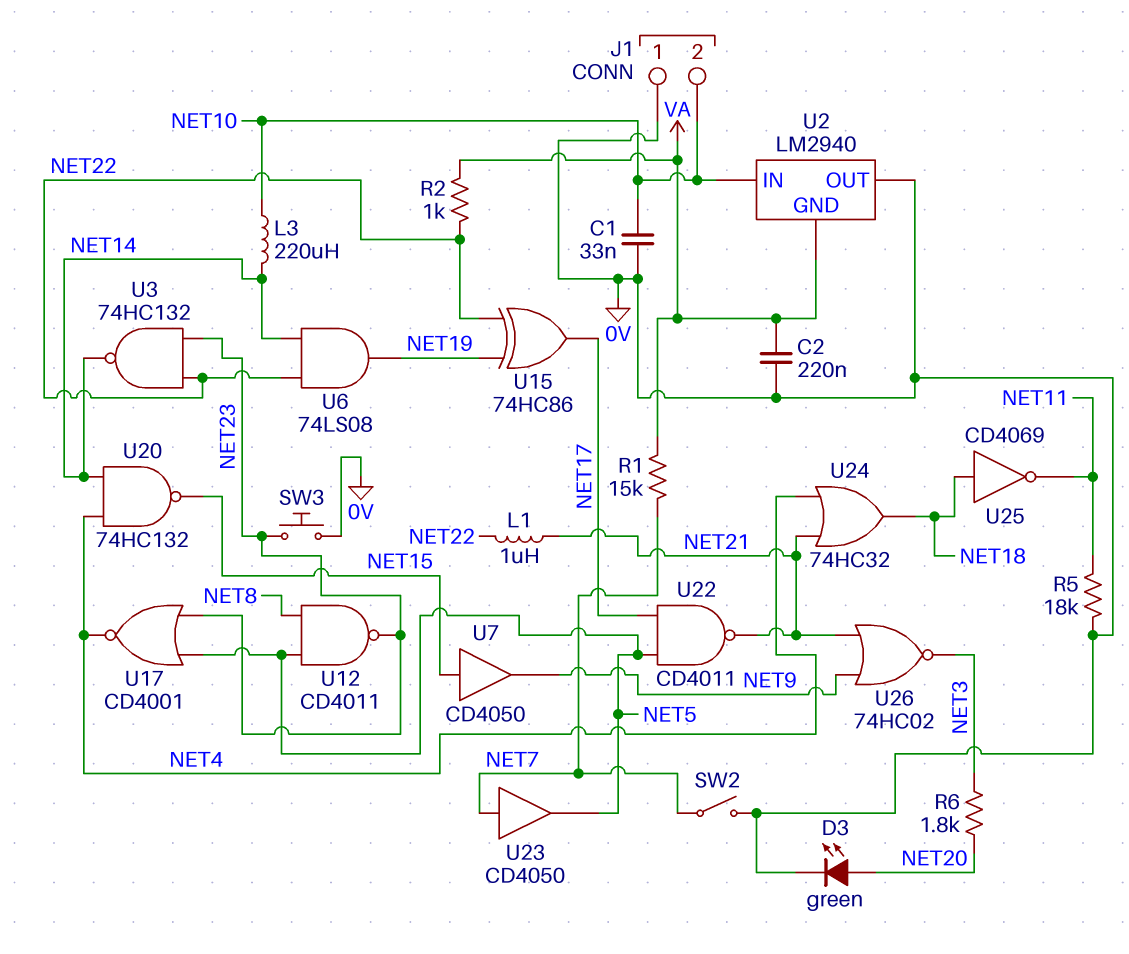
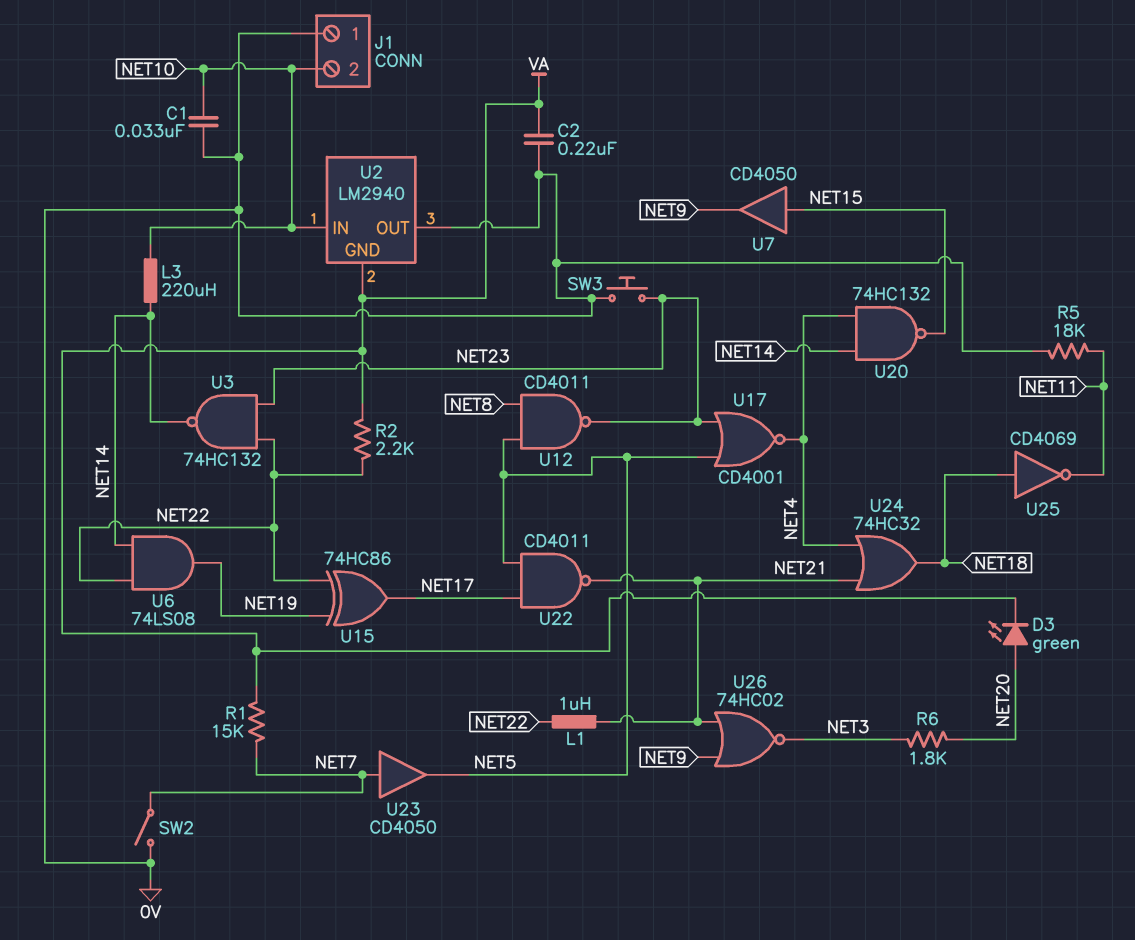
D3: LED green (A NET20, K 0V) -> LED green (A NET20, K VA)
R2: 1k (NET22, VA) -> 2.2k (NET22, VA)

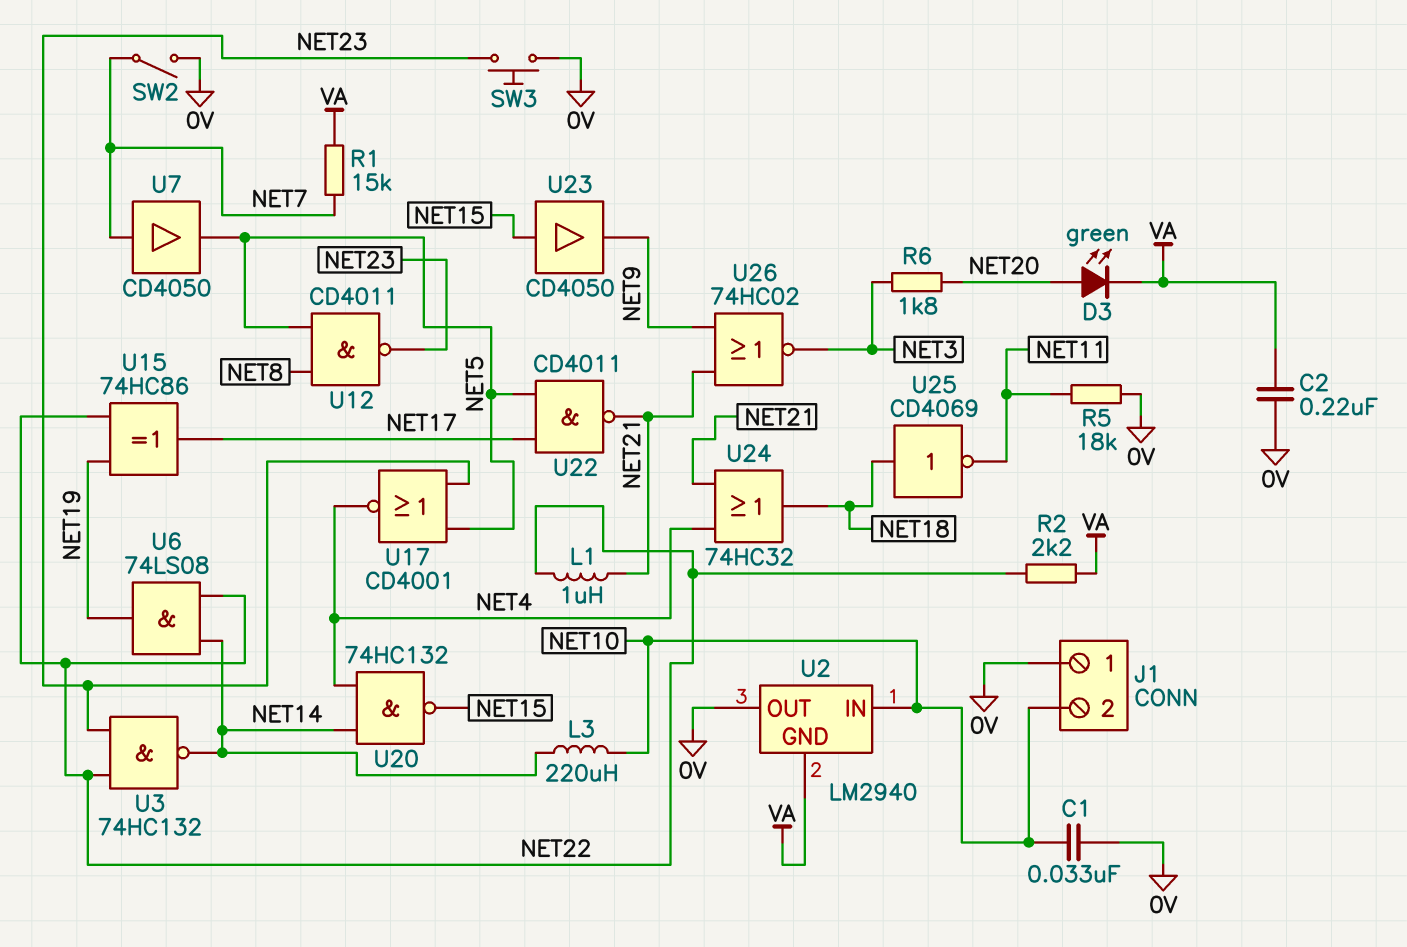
U7: buffer CD4050 (in NET15, out NET9) -> buffer CD4050 (in NET7, out NET5)
U23: buffer CD4050 (in NET7, out NET5) -> buffer CD4050 (in NET15, out NET9)

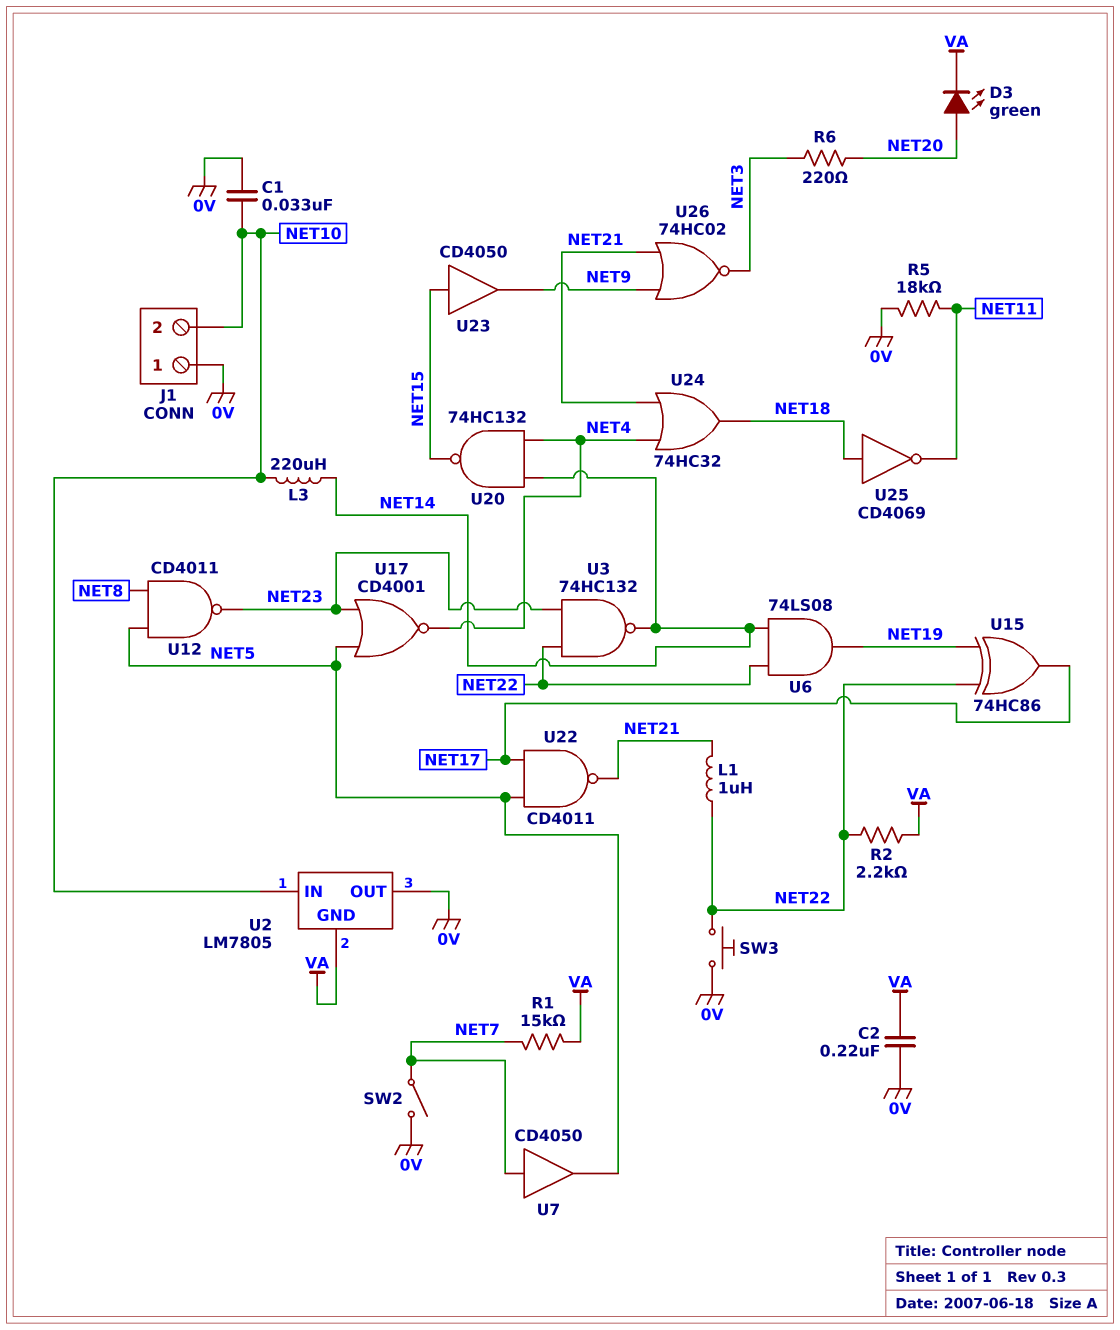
R6: 1.8k (NET3, NET20) -> 220 (NET3, NET20)
SW3: button (0V, NET23) -> button (0V, NET22)
U2: LM2940 -> LM7805

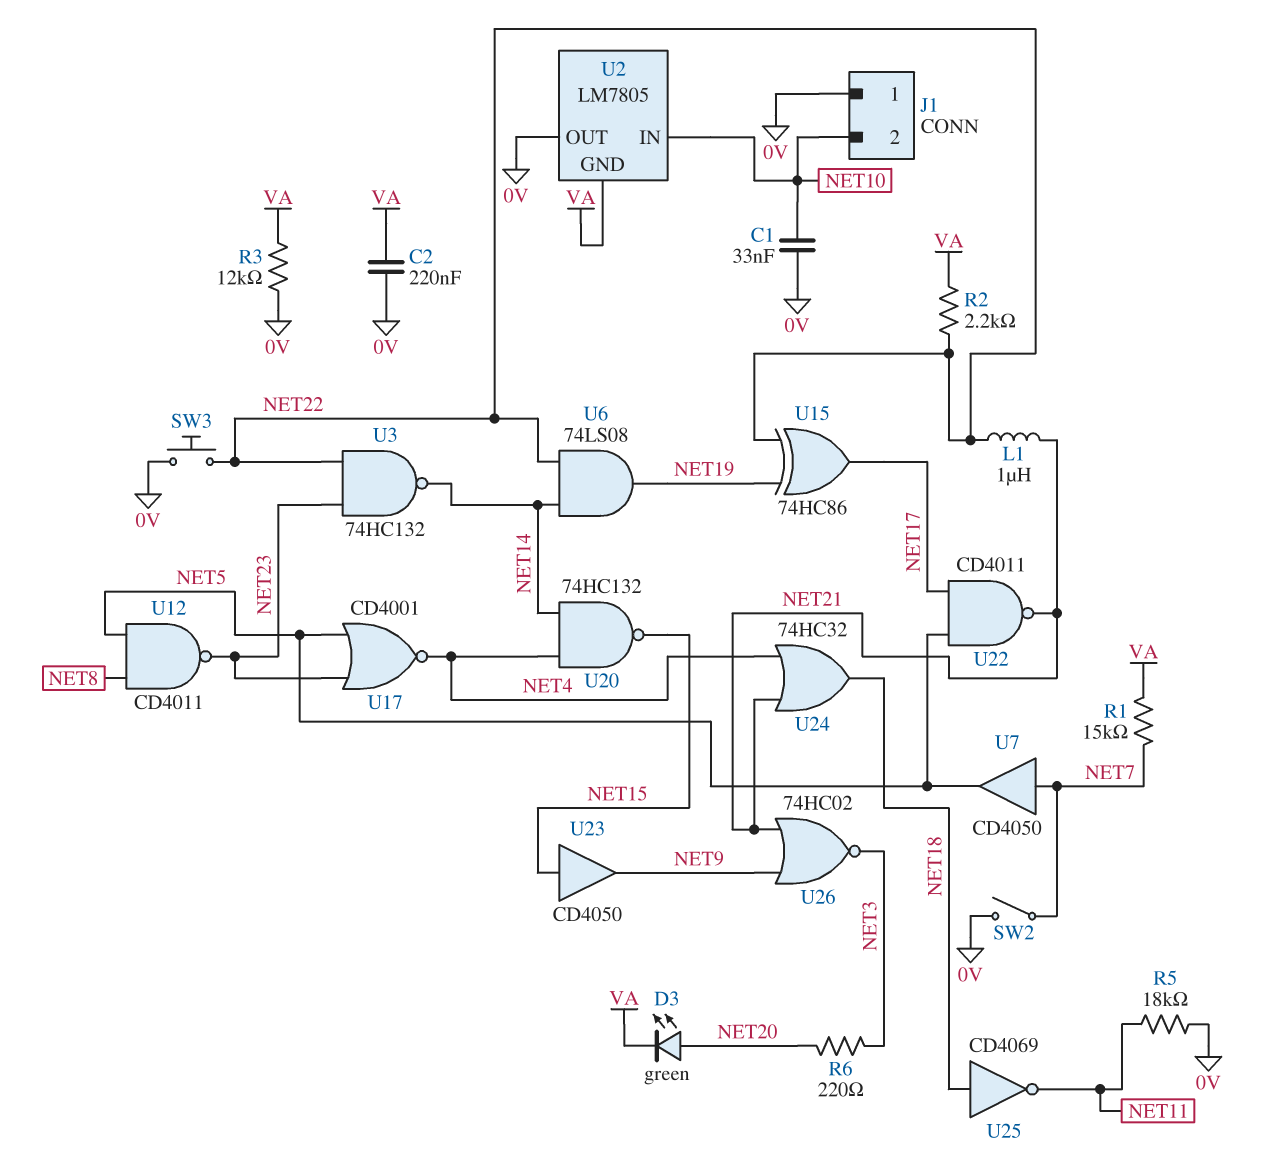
L3: 220uH (NET10, NET14) -> none
R3: none -> 12k (0V, VA)

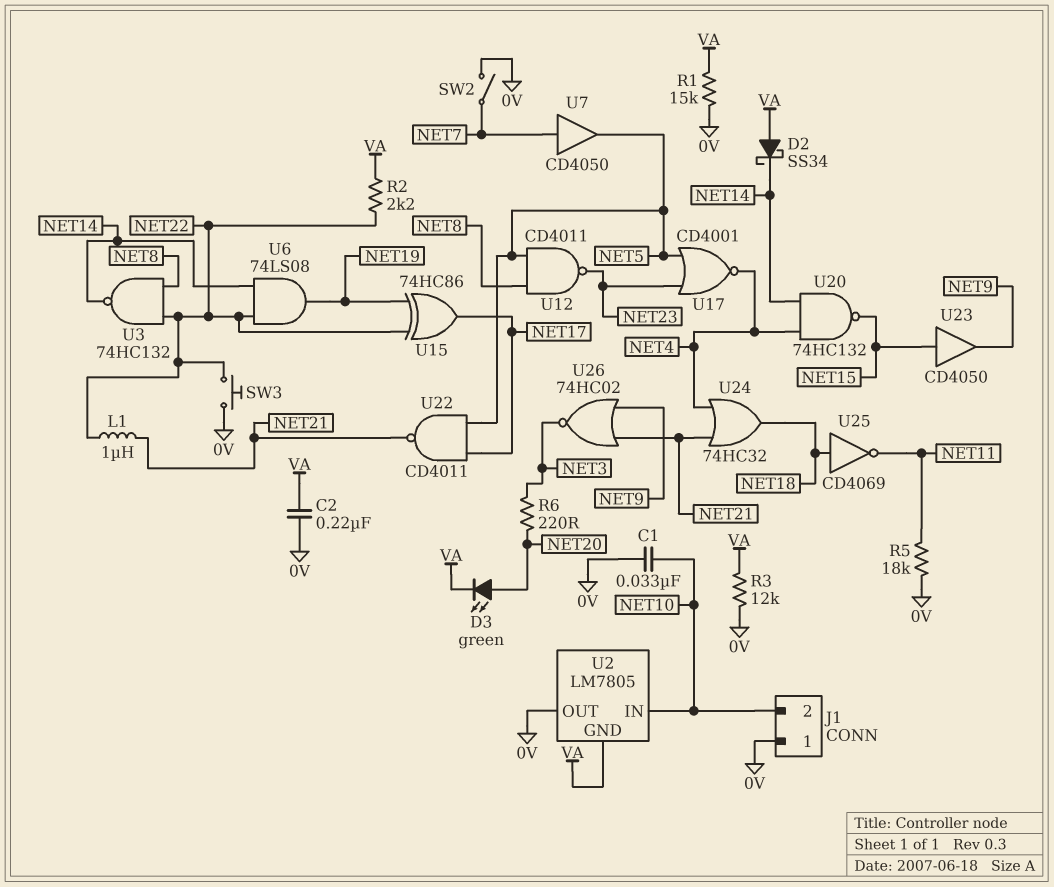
D2: none -> schottky SS34 (A VA, K NET14)
R1: 15k (NET7, VA) -> 15k (0V, VA)
U3: NAND 74HC132 (in NET22, in NET23, out NET14) -> NAND 74HC132 (in NET8, in NET22, out NET14)

